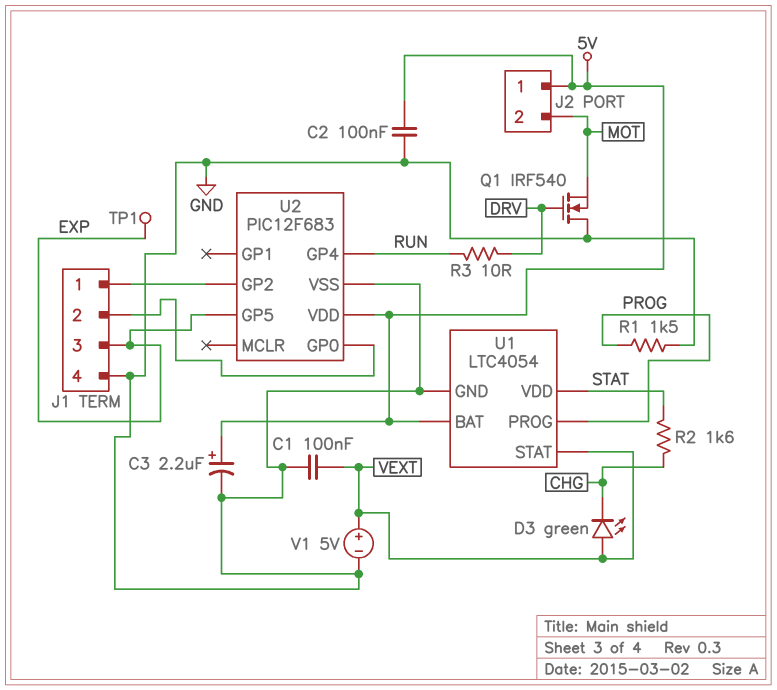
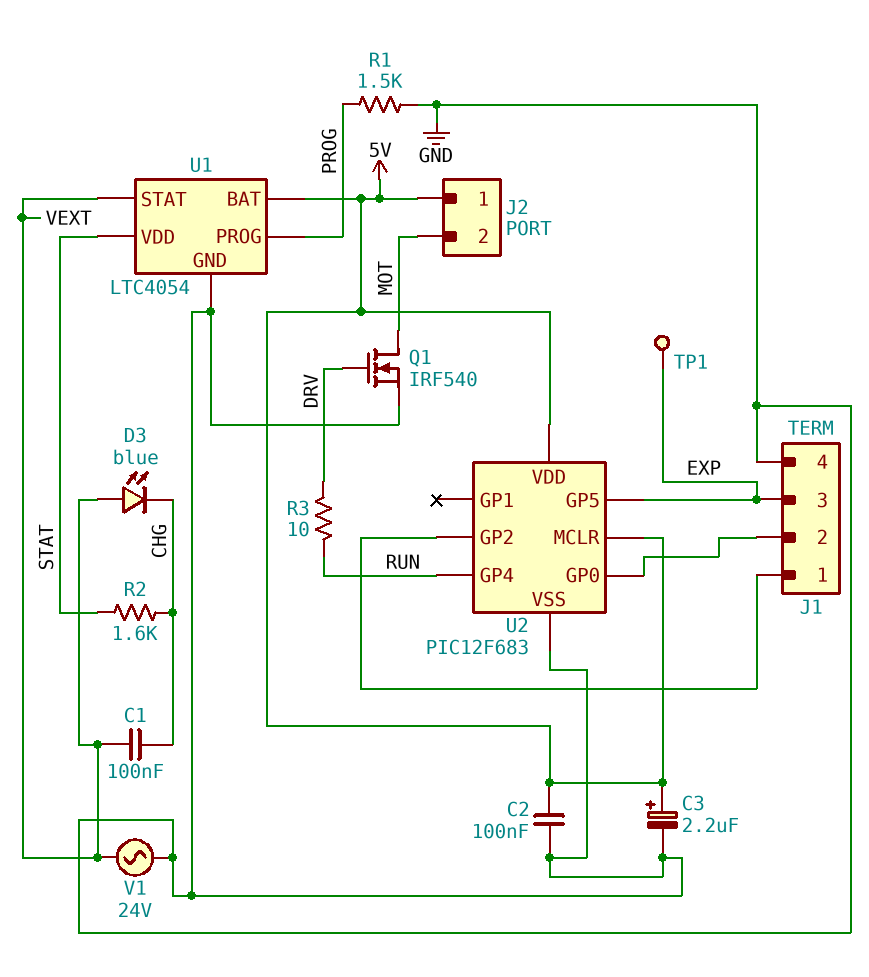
C1: 100nF (GND, VEXT) -> 100nF (CHG, VEXT)
D3: LED green (A VEXT, K CHG) -> LED blue (A VEXT, K CHG)
Q1: NMOS IRF540 (G DRV, D GND, S MOT) -> NMOS IRF540 (G DRV, D MOT, S GND)
U2 pin MCLR: none -> 5V
V1: 5V (plus VEXT, minus GND) -> AC 24V (GND, VEXT)

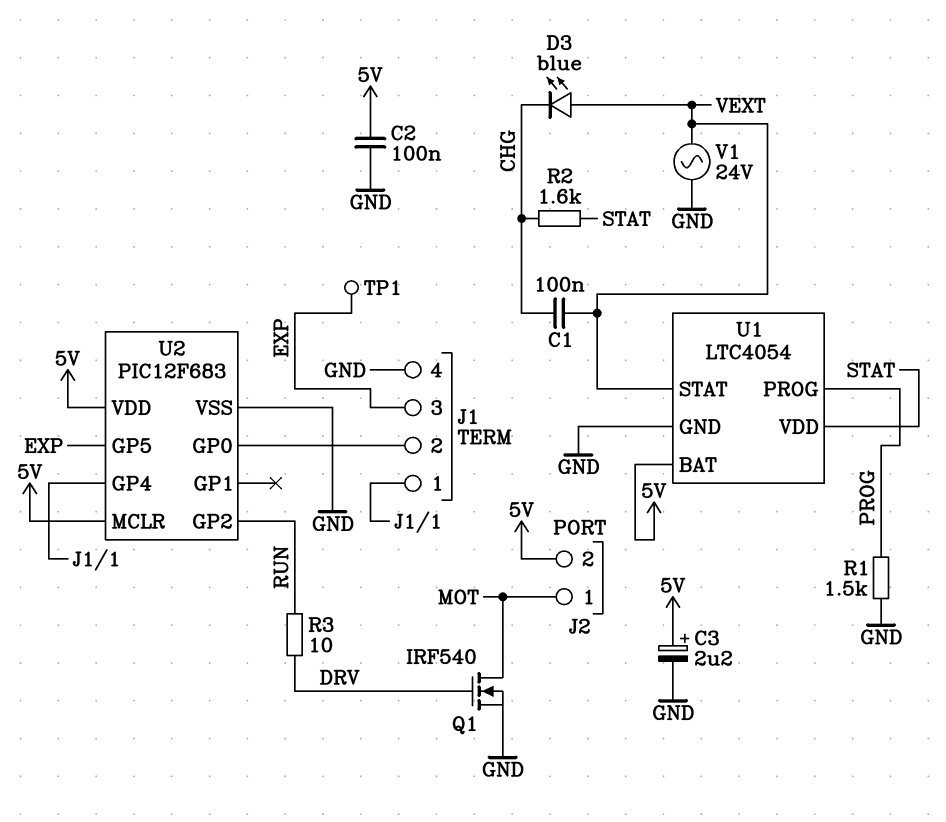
J2 pin 1: 5V -> MOT
J2 pin 2: MOT -> 5V
U2 pin GP2: J1/1 -> RUN
U2 pin GP4: RUN -> J1/1

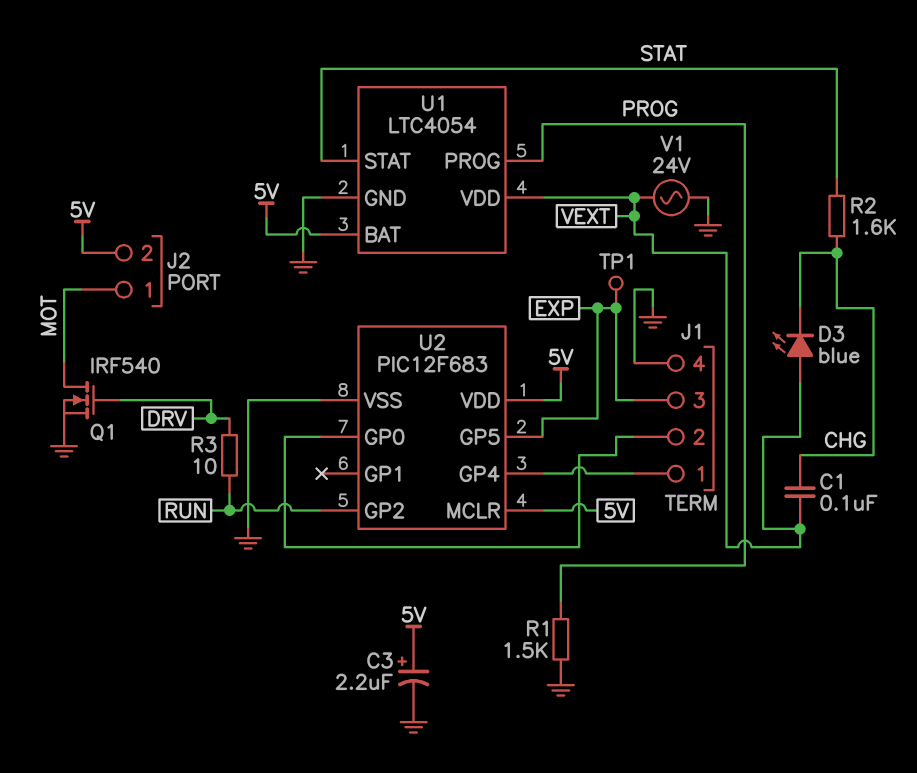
C2: 100nF (5V, GND) -> none
U1 pin STAT: VEXT -> STAT
U1 pin VDD: STAT -> VEXT

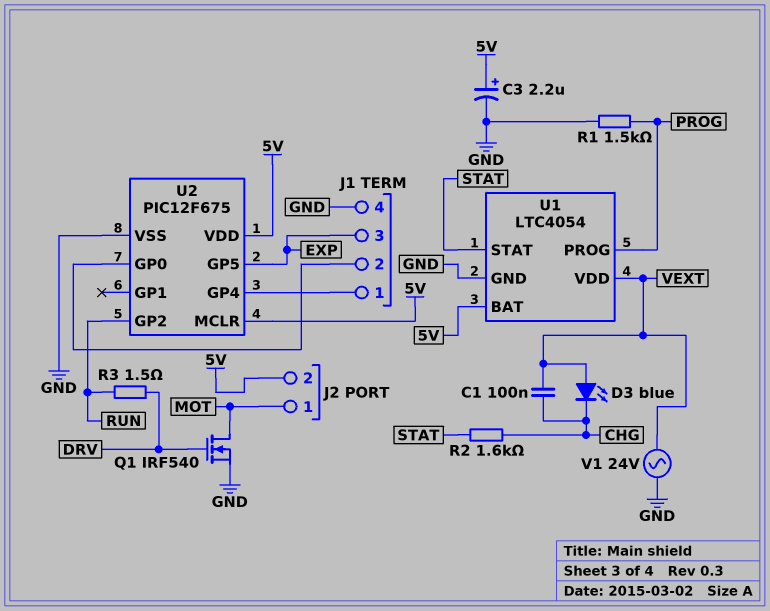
R3: 10 (DRV, RUN) -> 1.5 (DRV, RUN)
TP1: test point (EXP) -> none
U2: PIC12F683 -> PIC12F675

